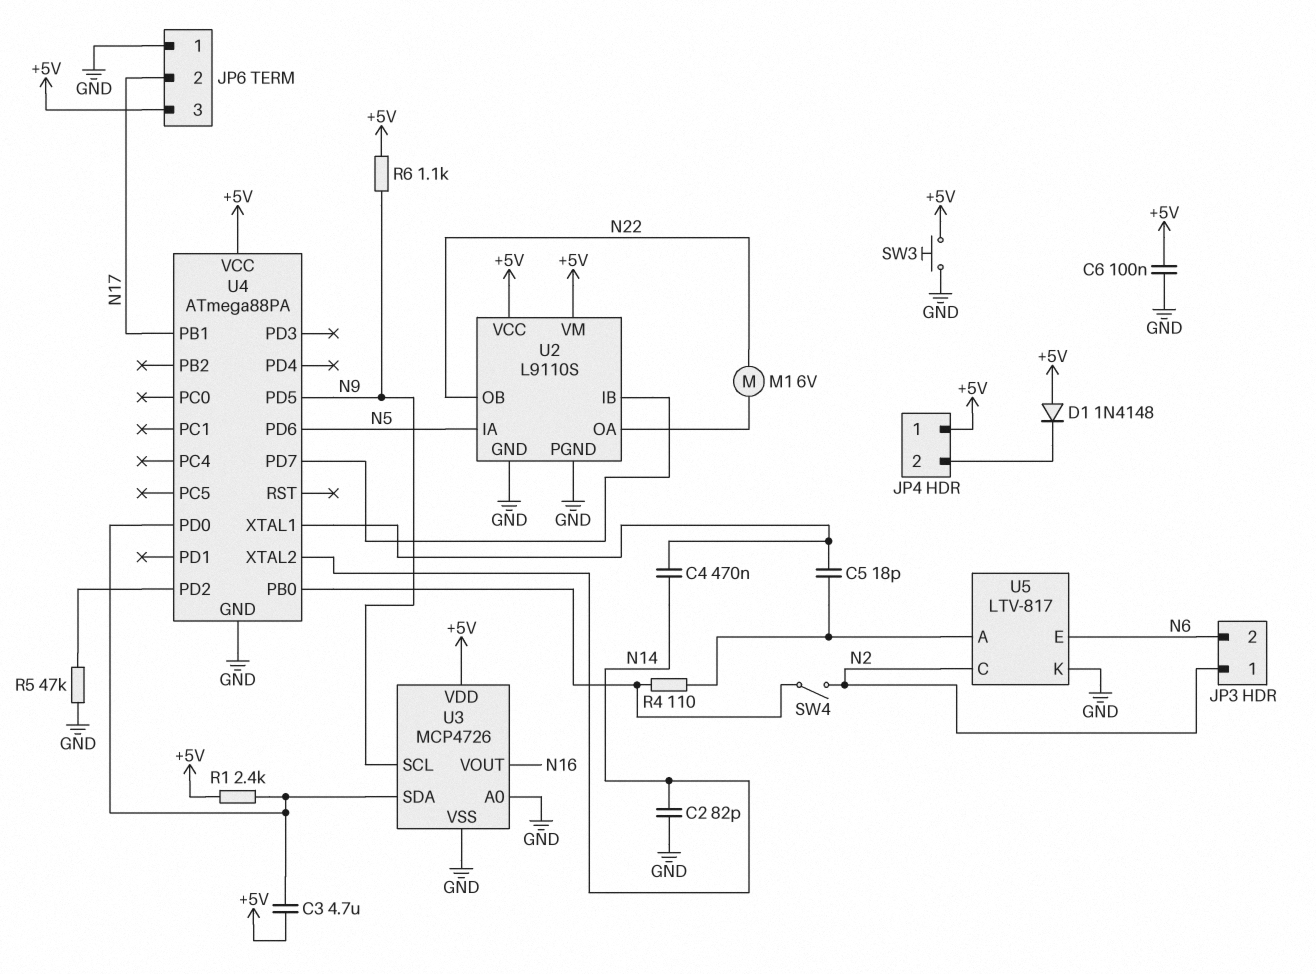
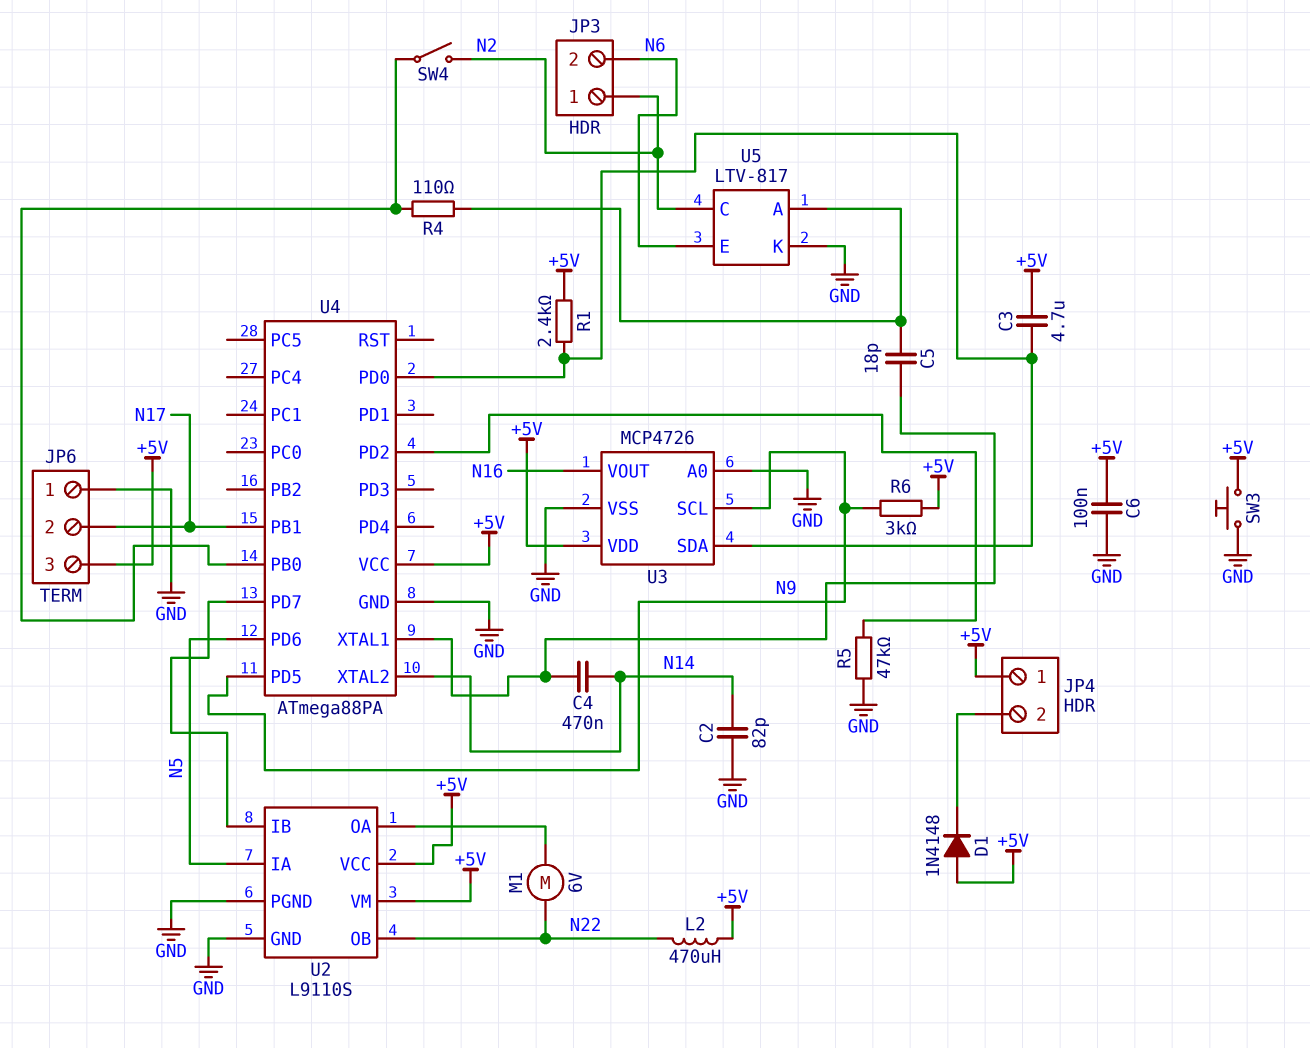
L2: none -> 470uH (+5V, N22)
R6: 1.1k (+5V, N9) -> 3k (+5V, N9)

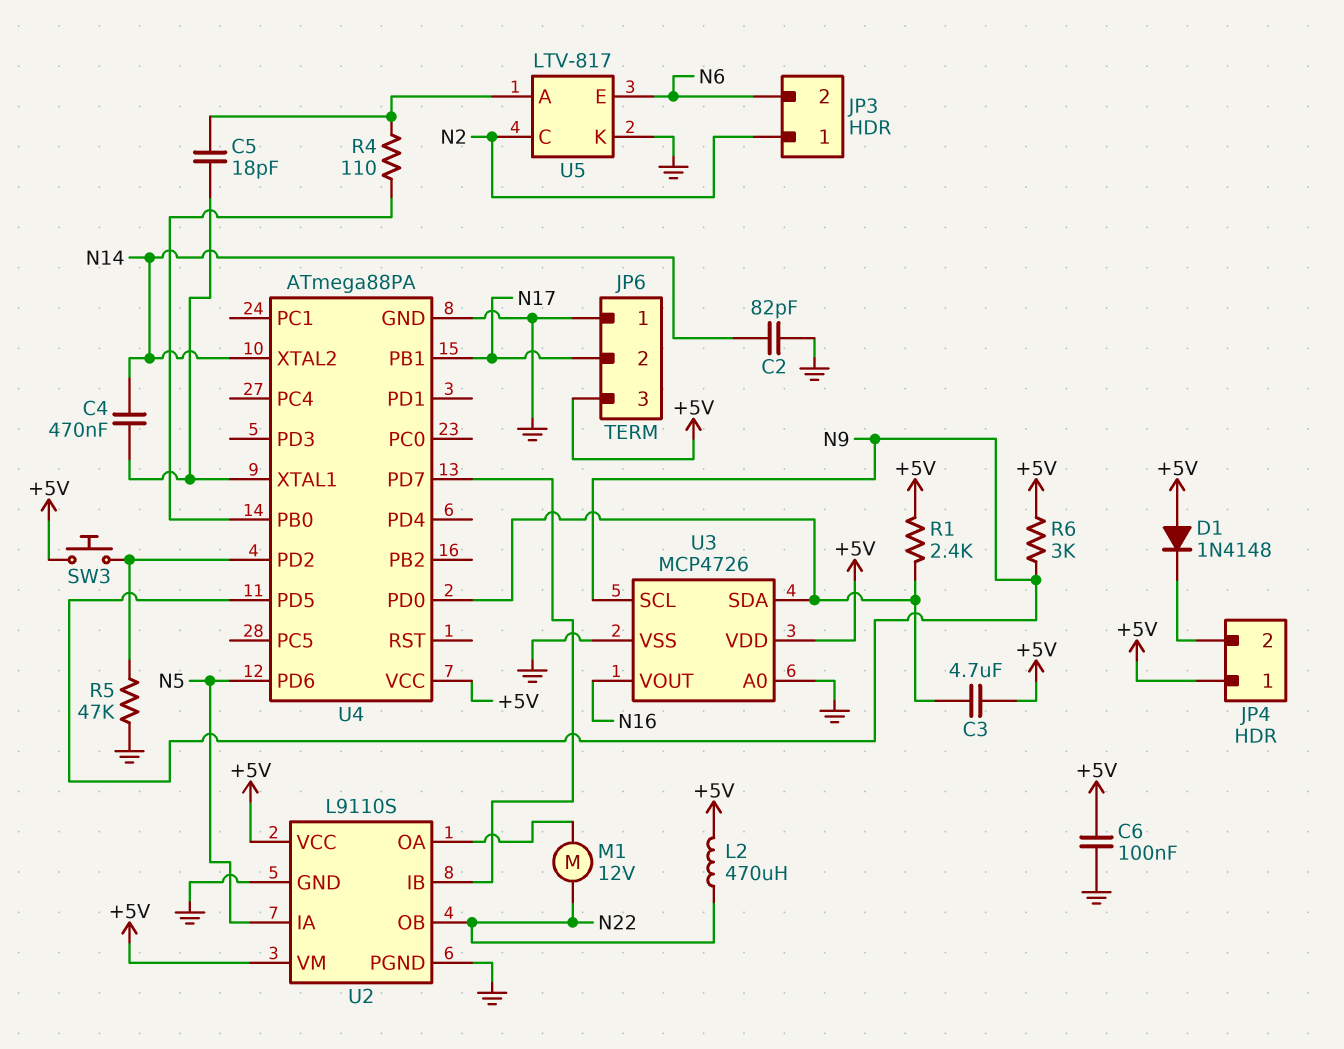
M1: motor 6V (N22, U2/OA) -> motor 12V (N22, U2/OA)
SW3: button (+5V, GND) -> button (+5V, U4/PD2)
SW4: switch (N2, U4/PB0) -> none

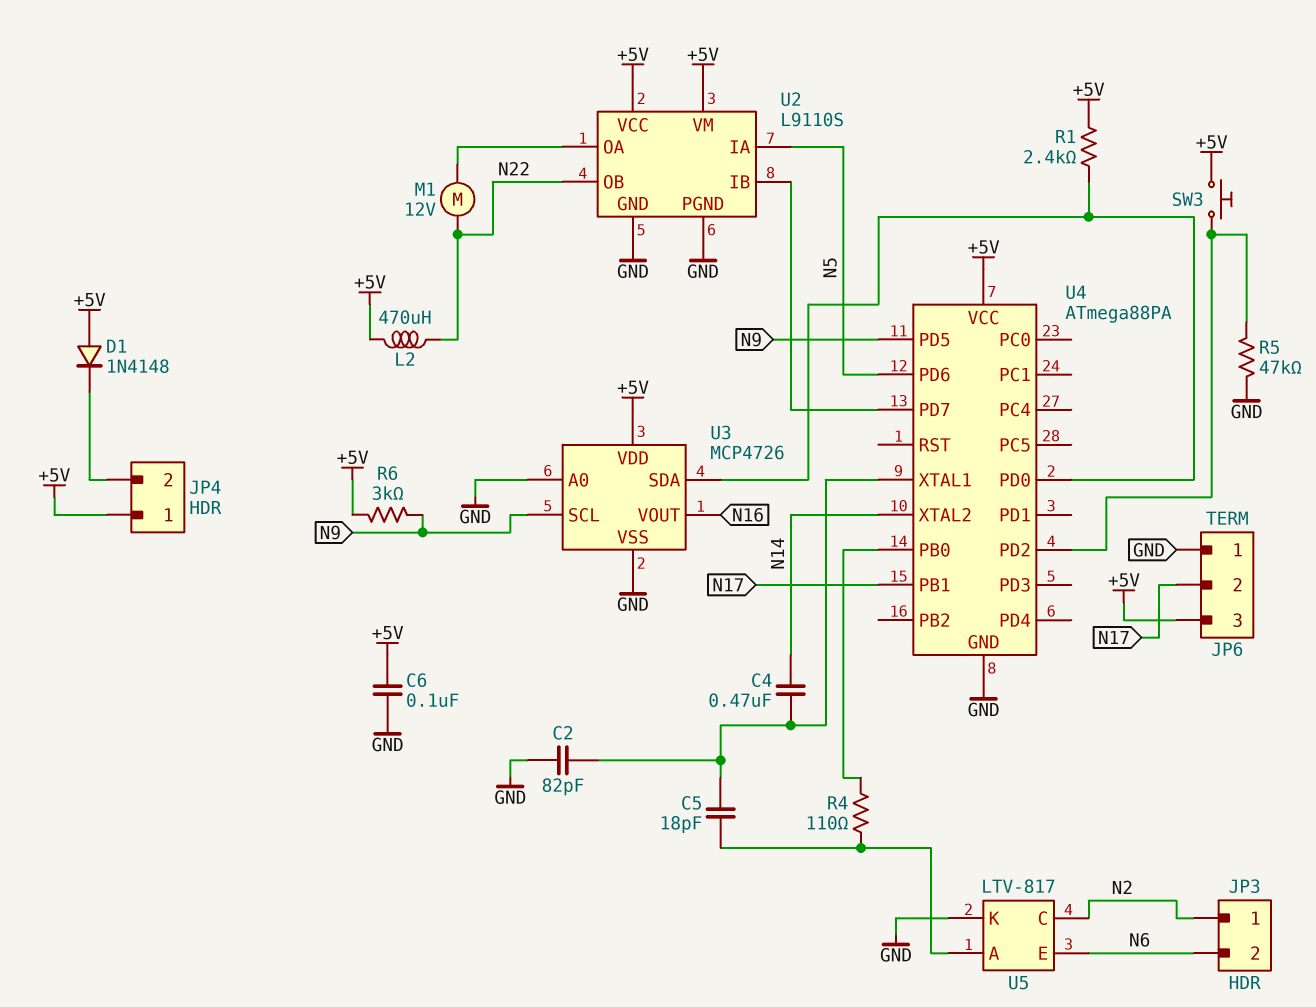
C2: 82pF (GND, N14) -> 82pF (GND, U4/XTAL1)
C3: 4.7uF (+5V, U3/SDA) -> none

